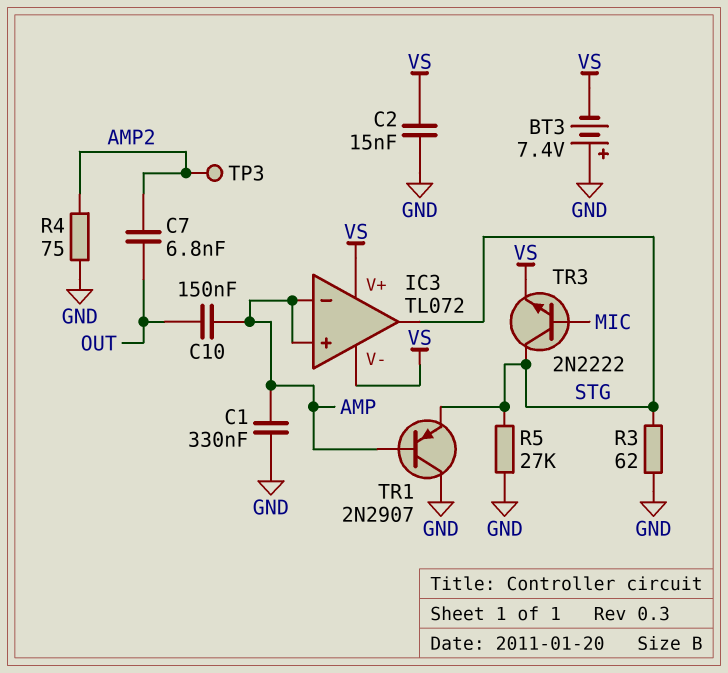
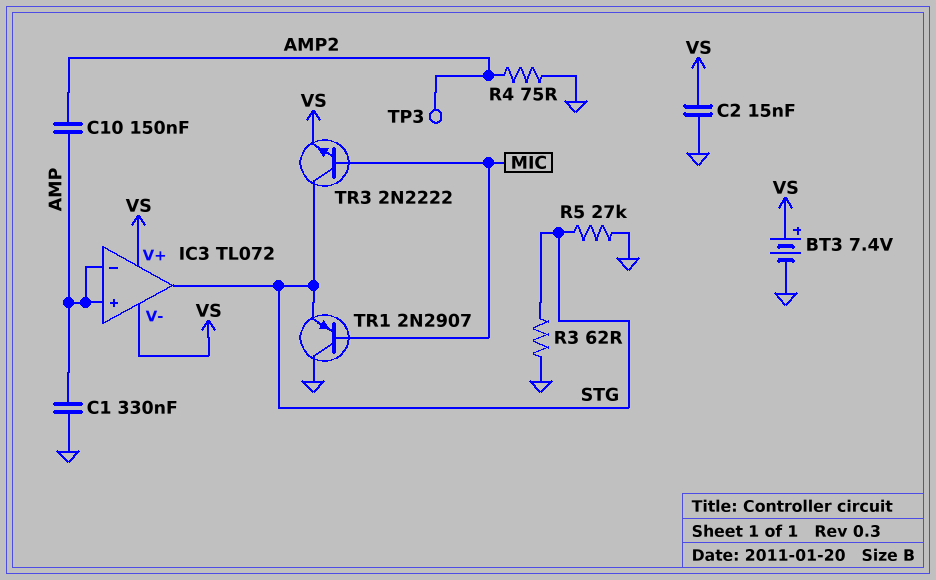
BT3: 7.4V (plus GND, minus VS) -> 7.4V (plus VS, minus GND)
C7: 6.8nF (AMP2, OUT) -> none
C10: 150nF (AMP, OUT) -> 150nF (AMP, AMP2)
TR1: PNP 2N2907 (B AMP, C GND, E STG) -> PNP 2N2907 (B MIC, C GND, E STG)

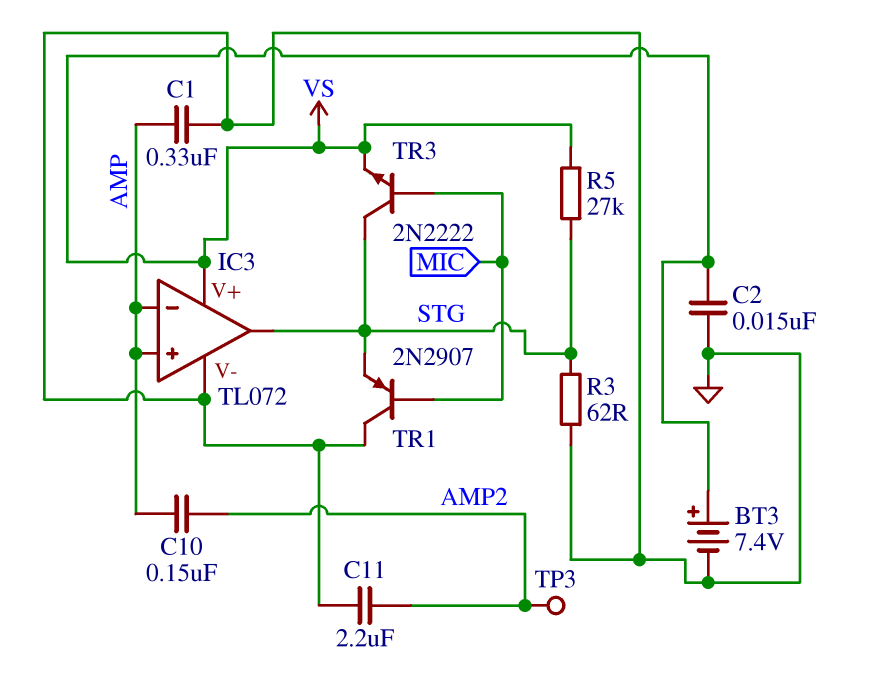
C11: none -> 2.2uF (AMP2, GND)
IC3 pin V-: VS -> GND
R4: 75 (AMP2, GND) -> none
R5: 27k (GND, STG) -> 27k (STG, VS)

